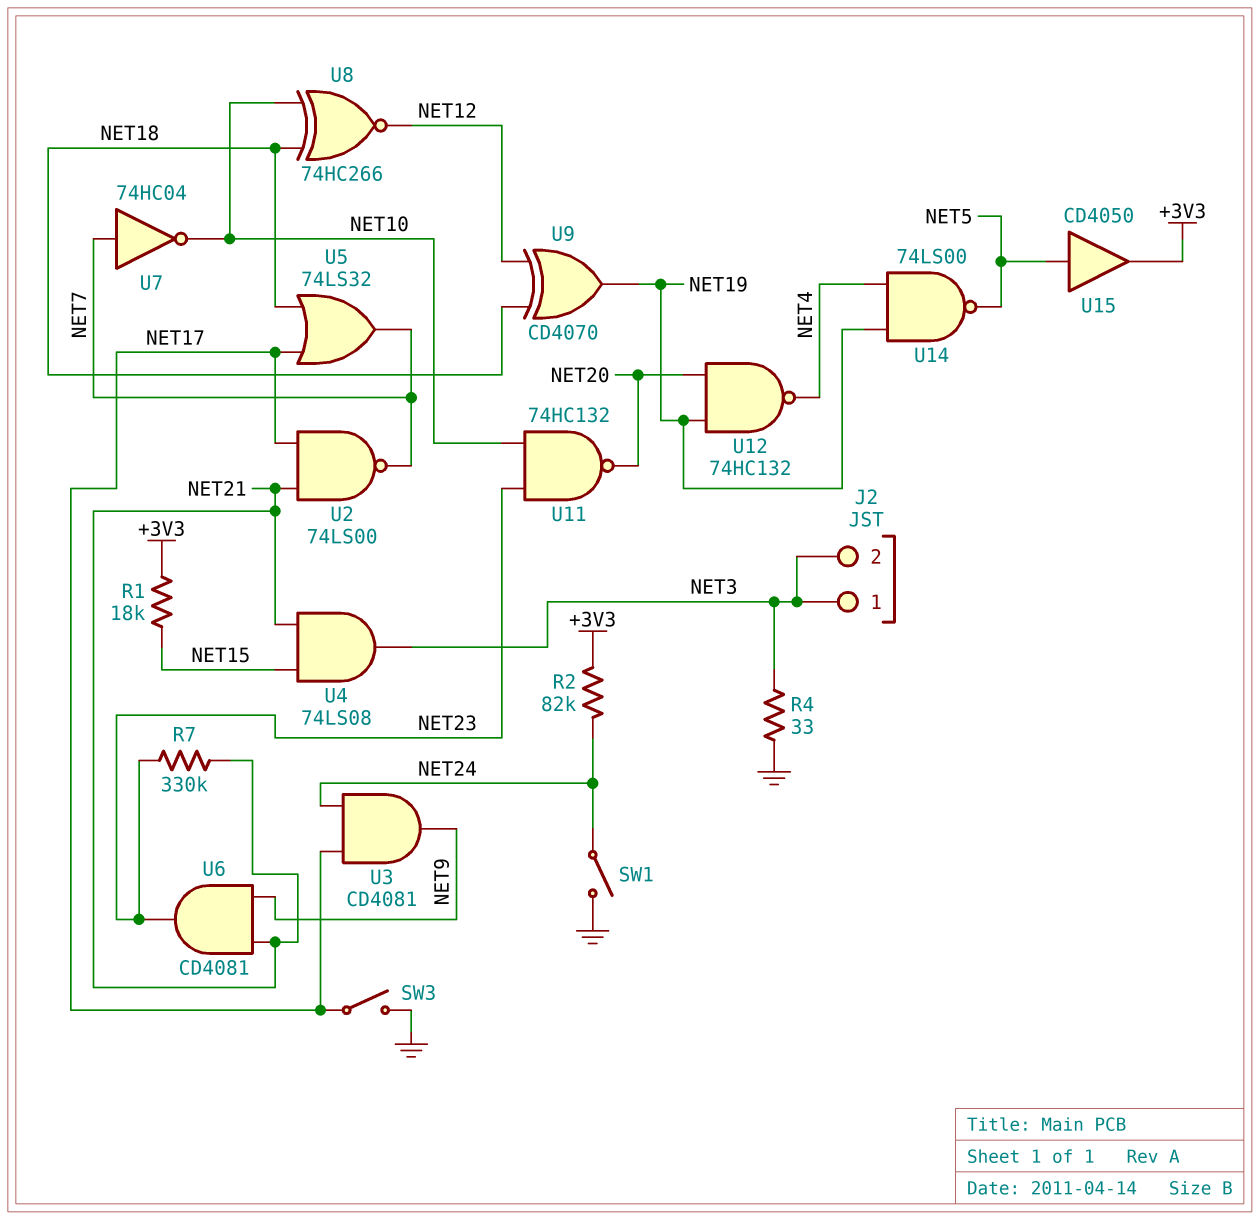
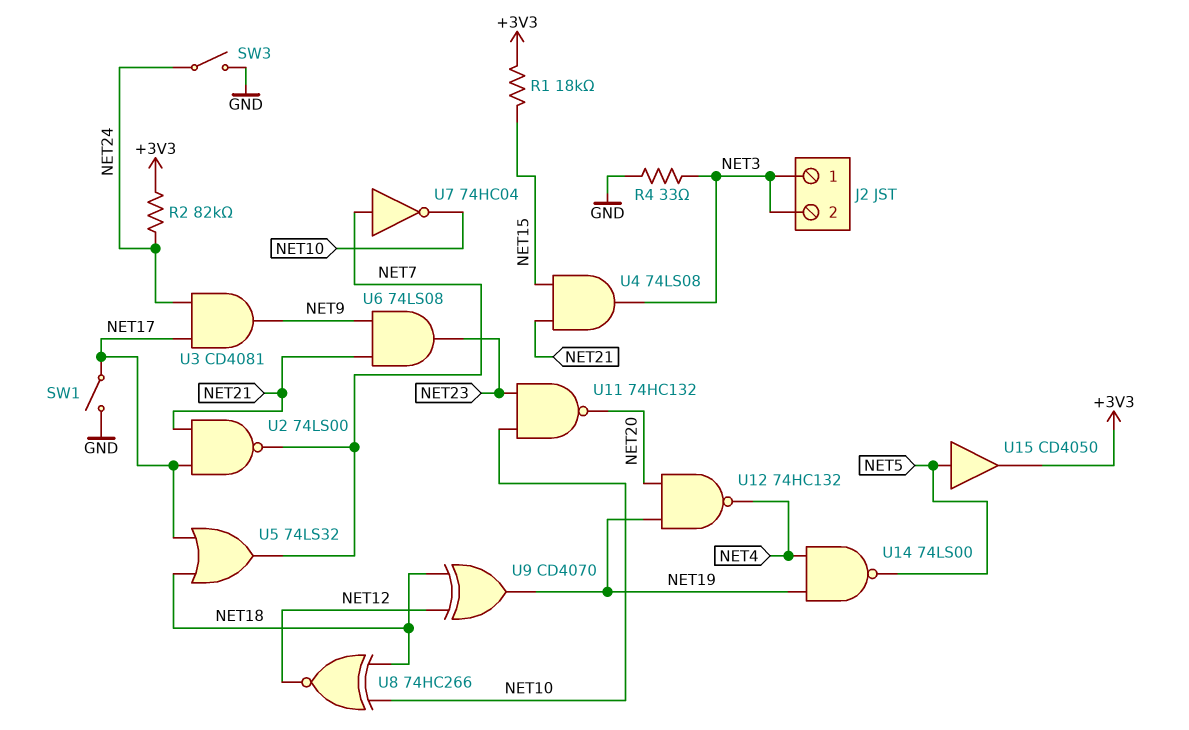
R7: 330k (NET21, NET23) -> none
SW1: switch (GND, NET24) -> switch (GND, NET17)
SW3: switch (GND, NET17) -> switch (GND, NET24)
U6: AND CD4081 (in NET9, in NET21, out NET23) -> AND 74LS08 (in NET9, in NET21, out NET23)

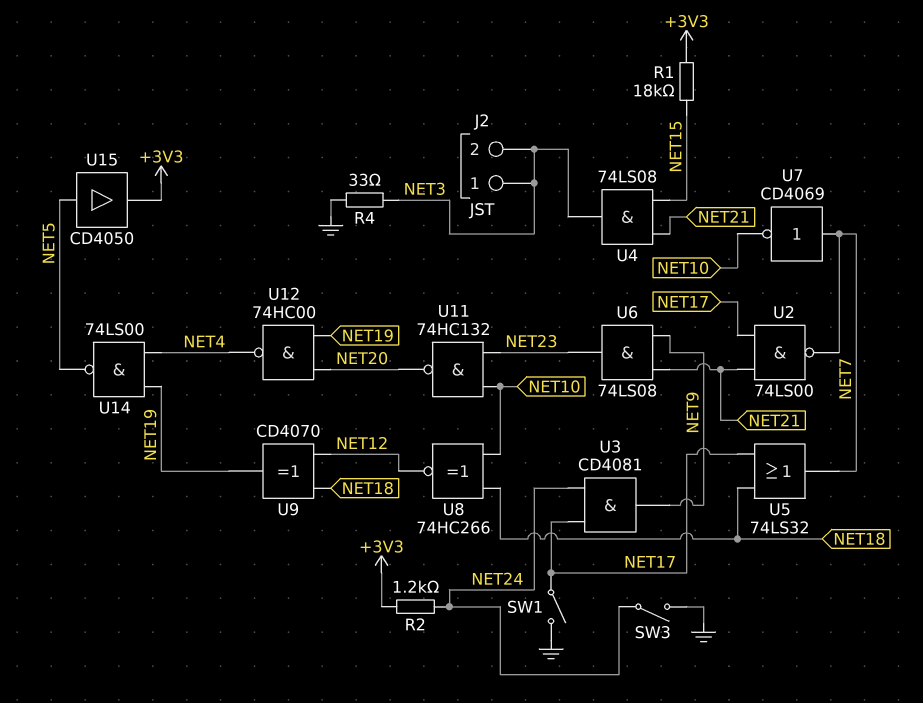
R2: 82k (+3V3, NET24) -> 1.2k (+3V3, NET24)
U7: NOT 74HC04 (in NET7, out NET10) -> NOT CD4069 (in NET7, out NET10)
U12: NAND 74HC132 (in NET19, in NET20, out NET4) -> NAND 74HC00 (in NET19, in NET20, out NET4)

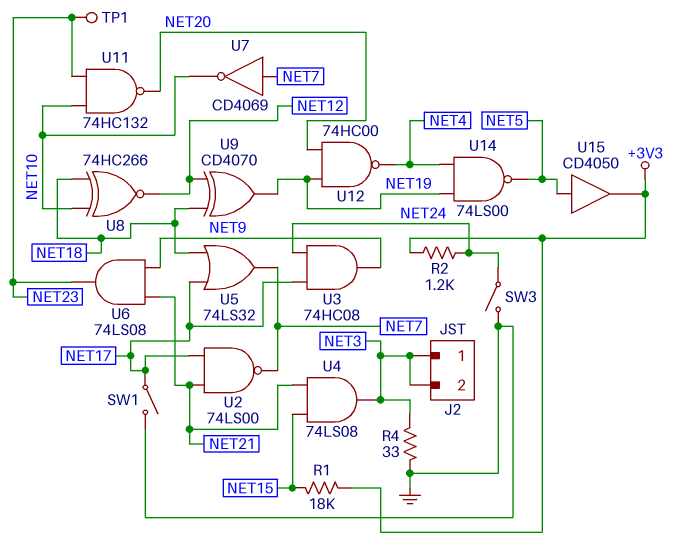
TP1: none -> test point (NET23)
U3: AND CD4081 (in NET17, in NET24, out NET9) -> AND 74HC08 (in NET17, in NET24, out NET9)

